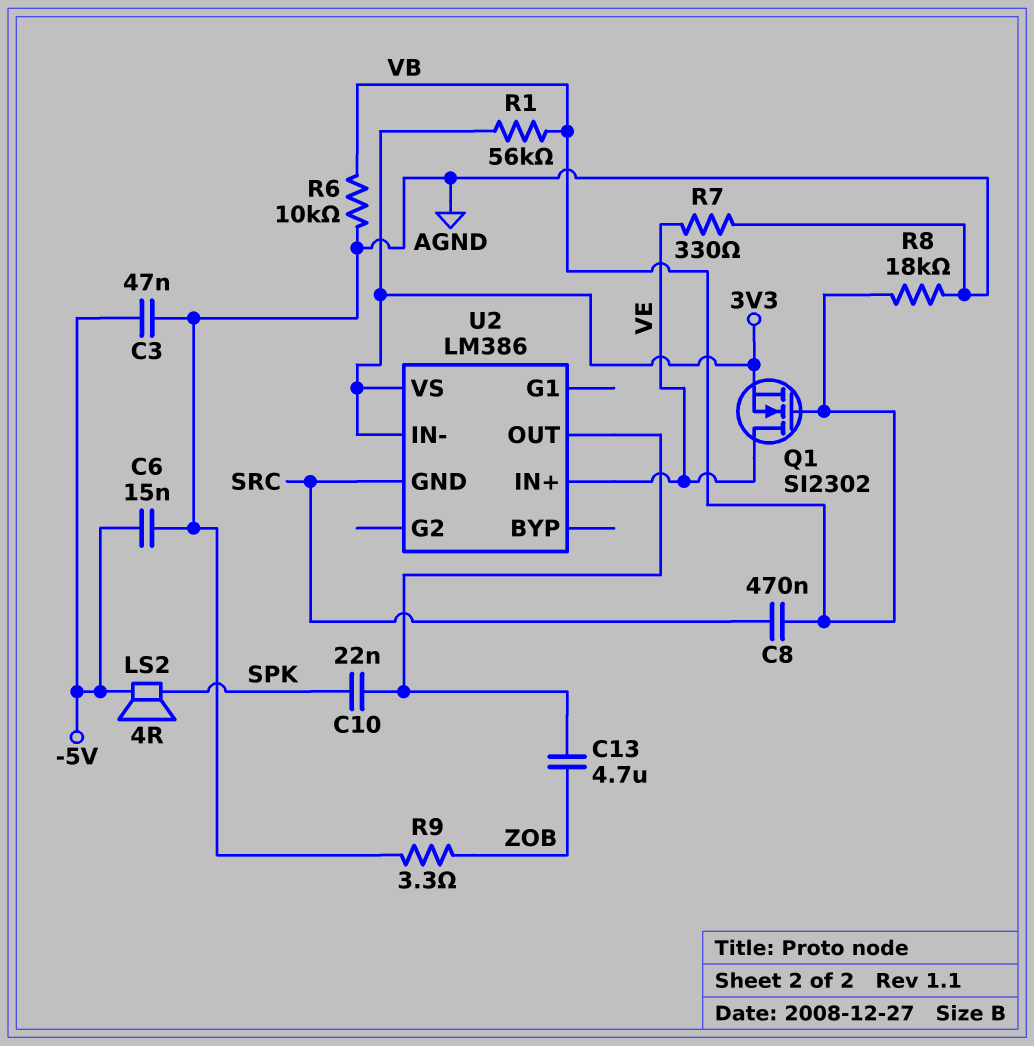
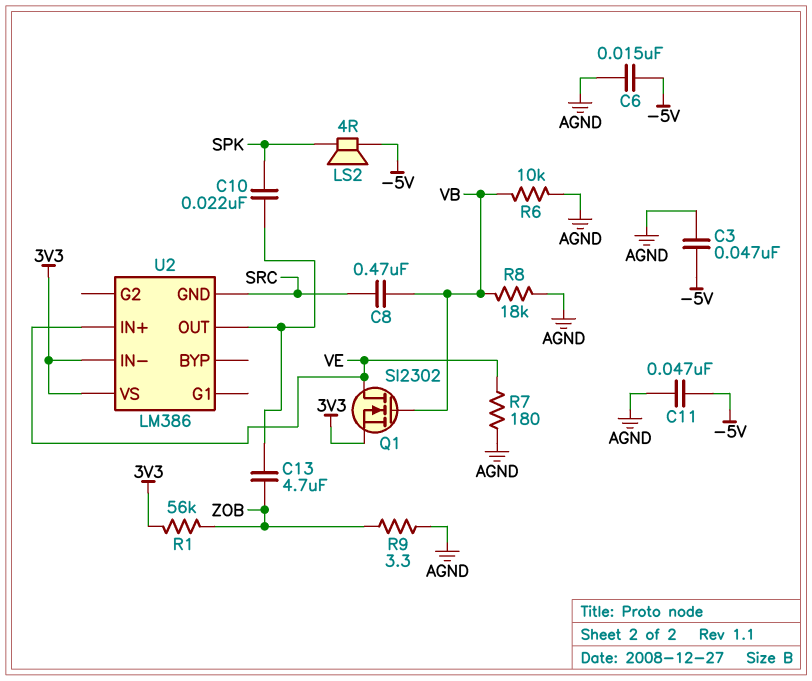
C11: none -> 47nF (-5V, AGND)
R1: 56k (3V3, VB) -> 56k (3V3, ZOB)
R7: 330 (AGND, VE) -> 180 (AGND, VE)

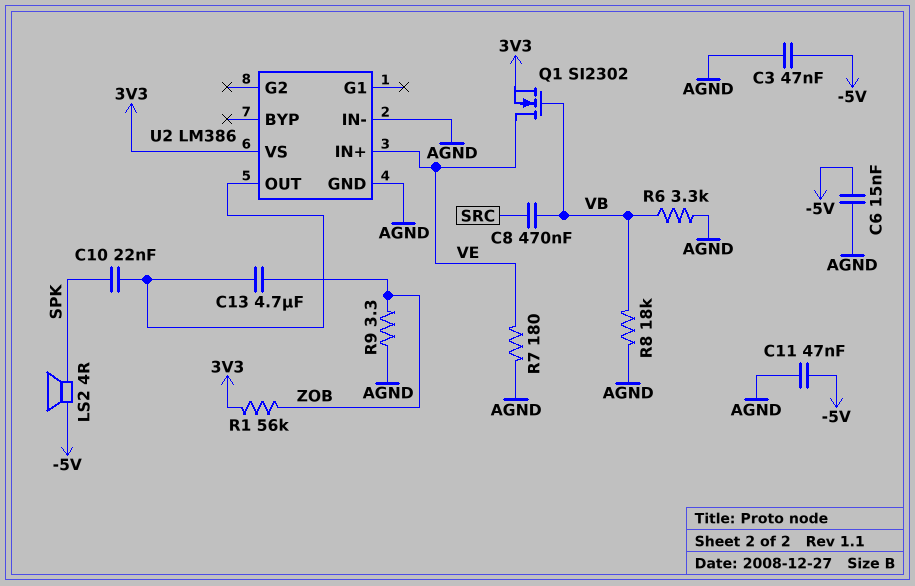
R6: 10k (AGND, VB) -> 3.3k (AGND, VB)
U2 pin GND: SRC -> AGND
U2 pin IN-: 3V3 -> AGND

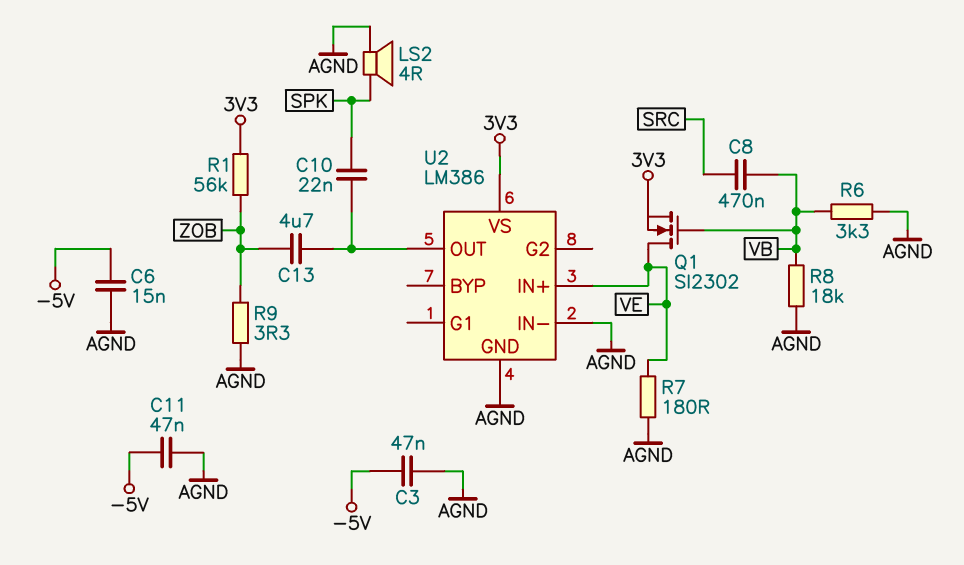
LS2: speaker 4R (-5V, SPK) -> speaker 4R (AGND, SPK)

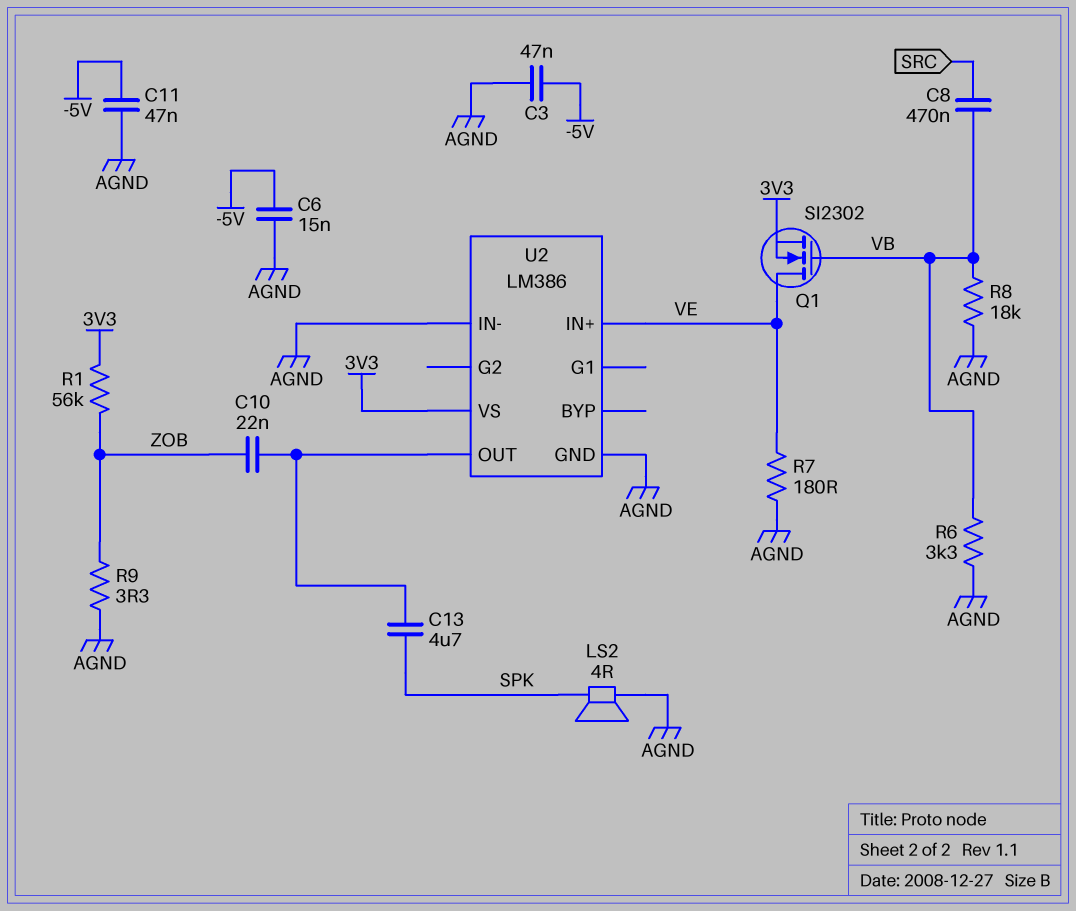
C10: 22nF (SPK, U2/OUT) -> 22nF (U2/OUT, ZOB)
C13: 4.7uF (U2/OUT, ZOB) -> 4.7uF (SPK, U2/OUT)

